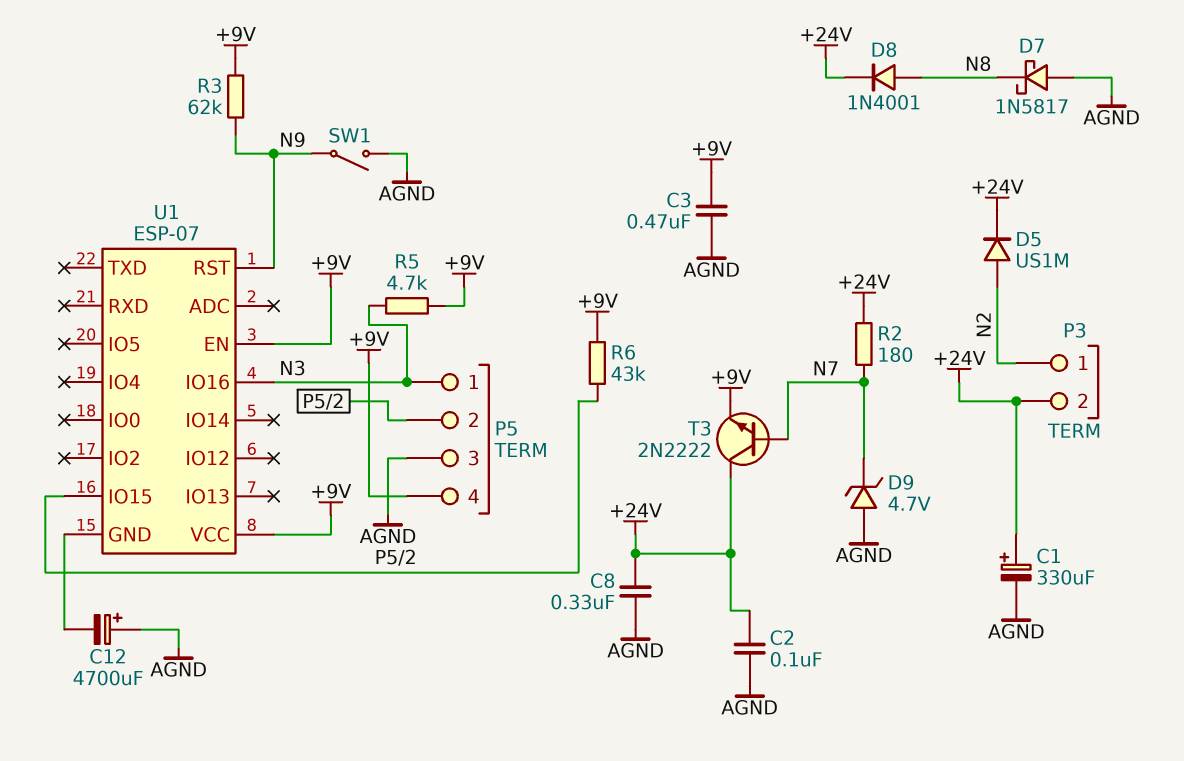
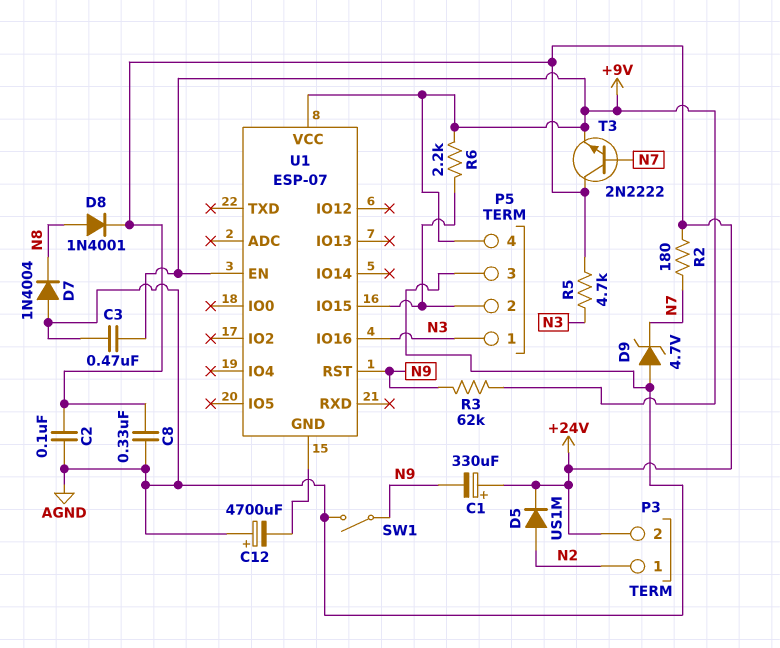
C1: 330uF (plus +24V, minus AGND) -> 330uF (plus +24V, minus N9)
D7: schottky 1N5817 (A AGND, K N8) -> diode 1N4004 (A AGND, K N8)
R5: 4.7k (+9V, N3) -> 4.7k (+24V, N3)
R6: 43k (+9V, P5/2) -> 2.2k (+9V, P5/2)

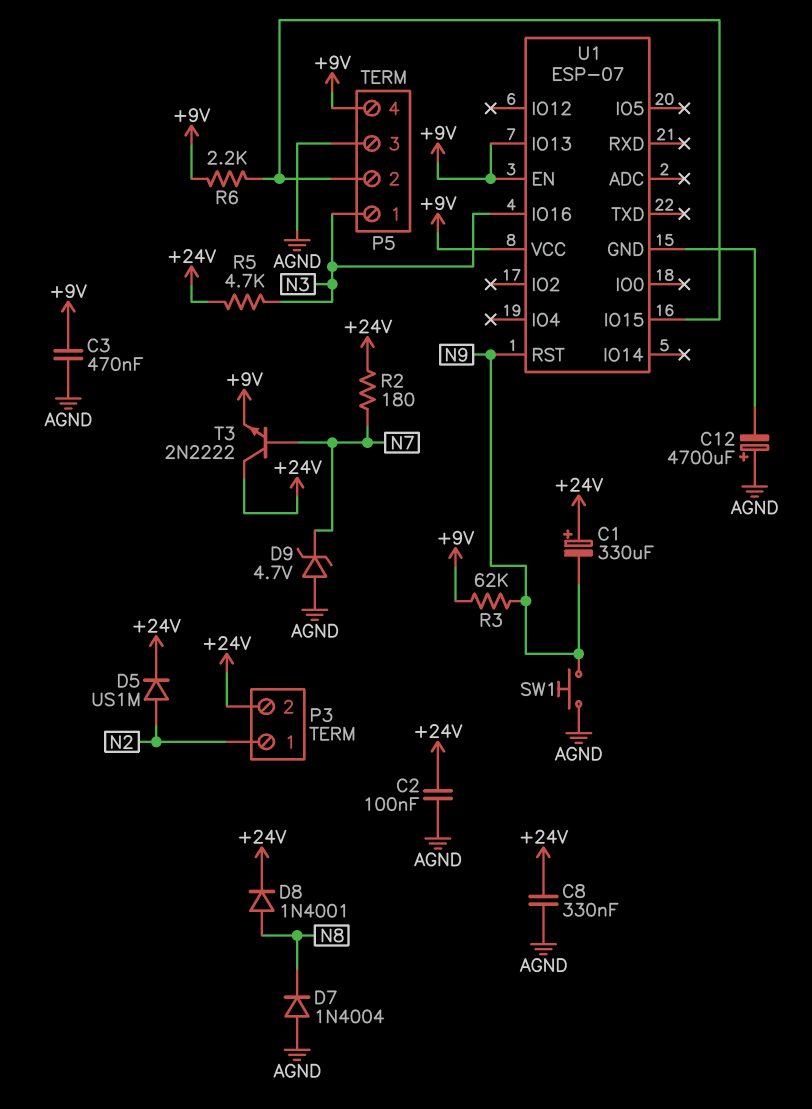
SW1: switch (AGND, N9) -> button (AGND, N9)
U1 pin IO13: none -> +9V

